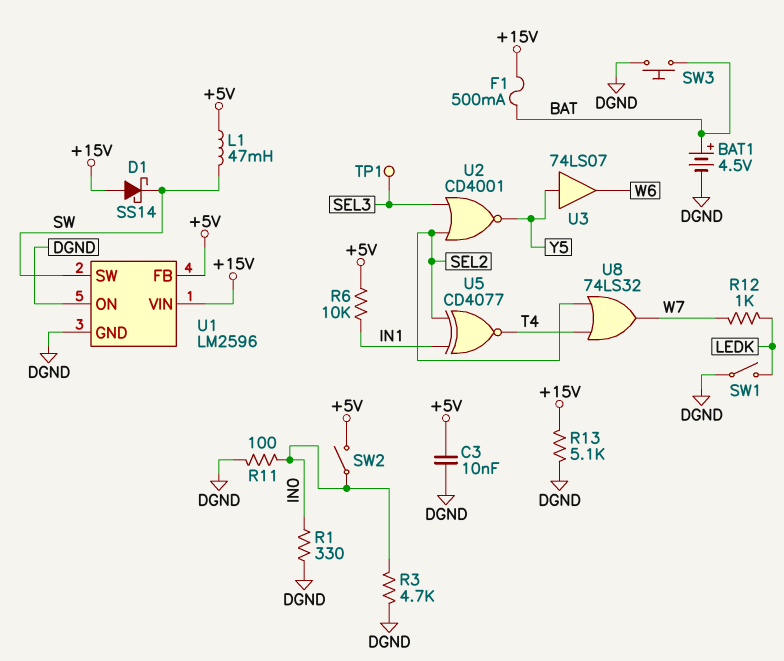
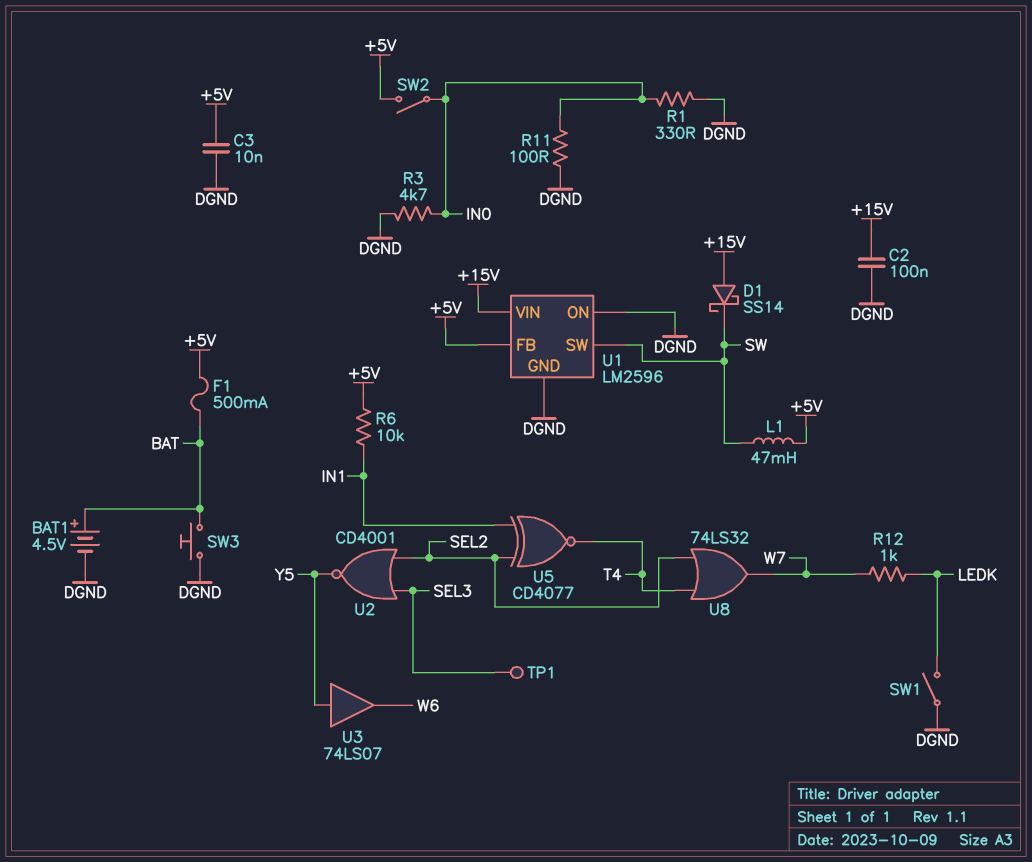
C2: none -> 100nF (+15V, DGND)
F1: 500mA (+15V, BAT) -> 500mA (+5V, BAT)
R13: 5.1k (+15V, DGND) -> none

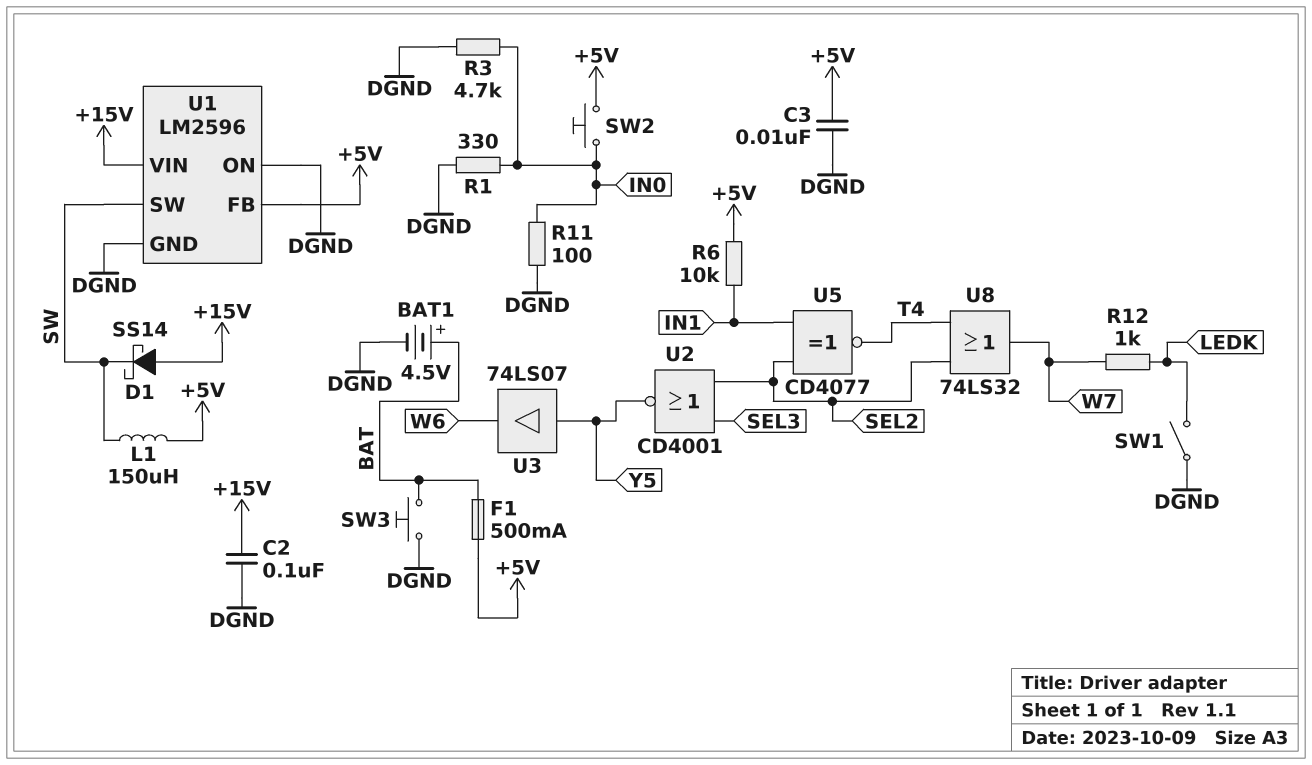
L1: 47mH (+5V, SW) -> 150uH (+5V, SW)
SW2: switch (+5V, IN0) -> button (+5V, IN0)
TP1: test point (SEL3) -> none

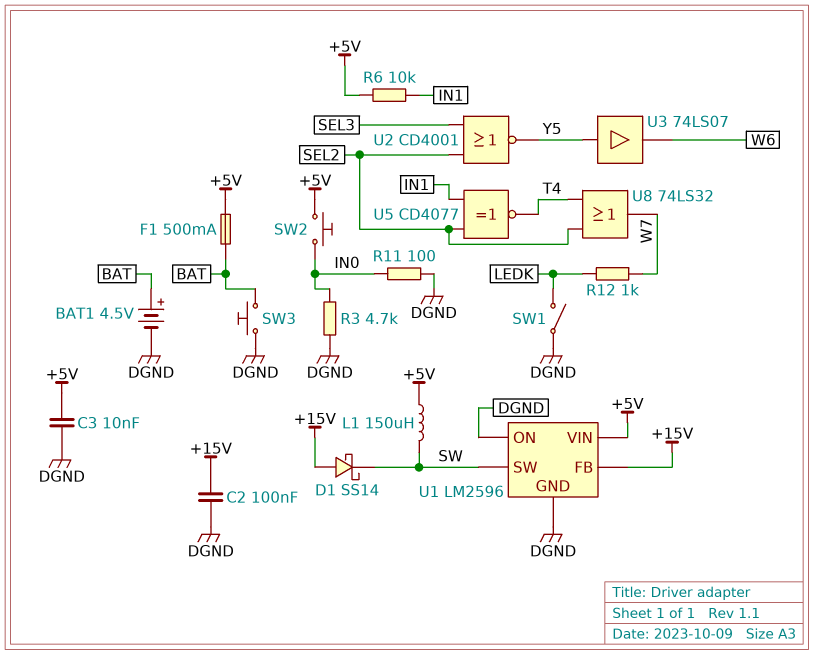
R1: 330 (DGND, IN0) -> none
U1 pin FB: +5V -> +15V
U1 pin VIN: +15V -> +5V

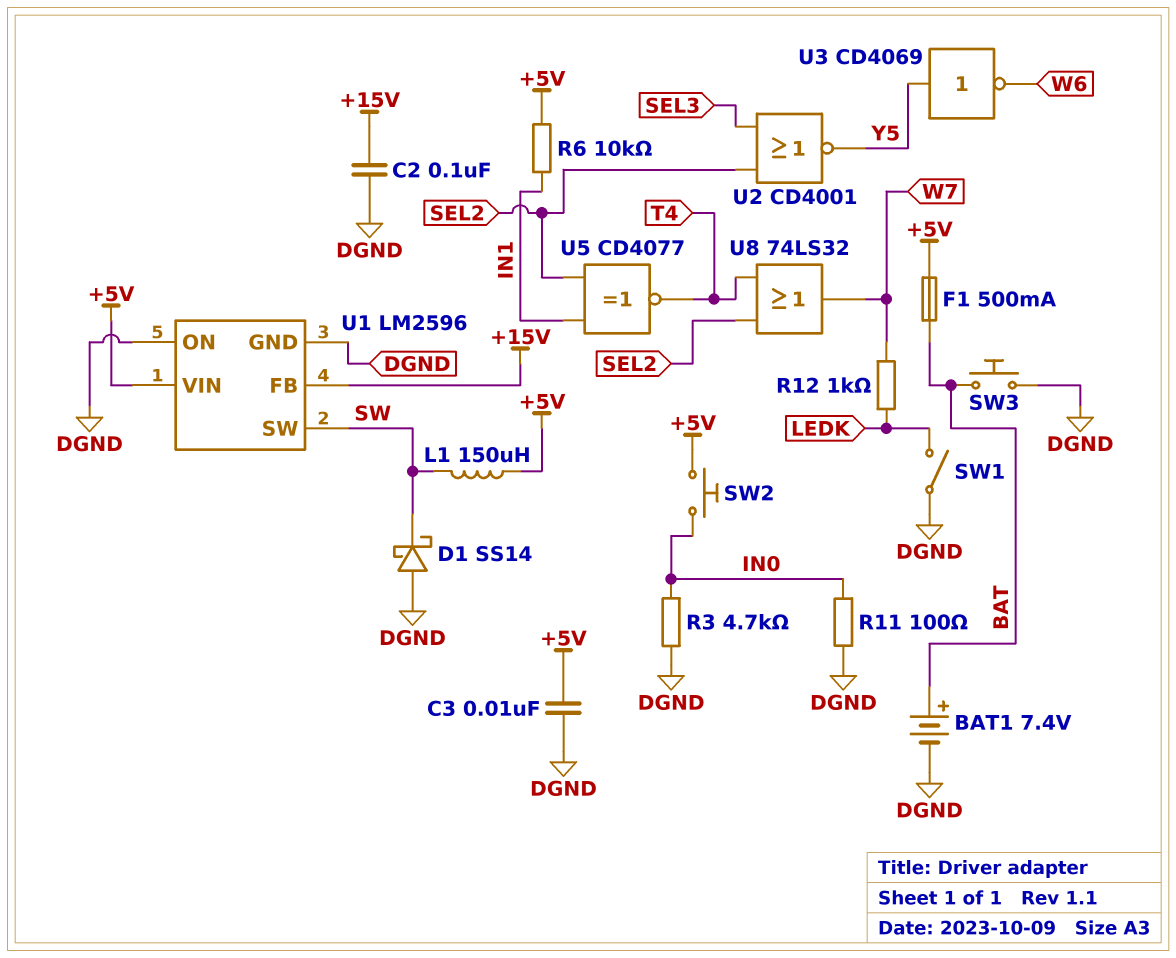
BAT1: 4.5V (plus BAT, minus DGND) -> 7.4V (plus BAT, minus DGND)
D1: schottky SS14 (A +15V, K SW) -> schottky SS14 (A DGND, K SW)
U3: buffer 74LS07 (in Y5, out W6) -> NOT CD4069 (in Y5, out W6)

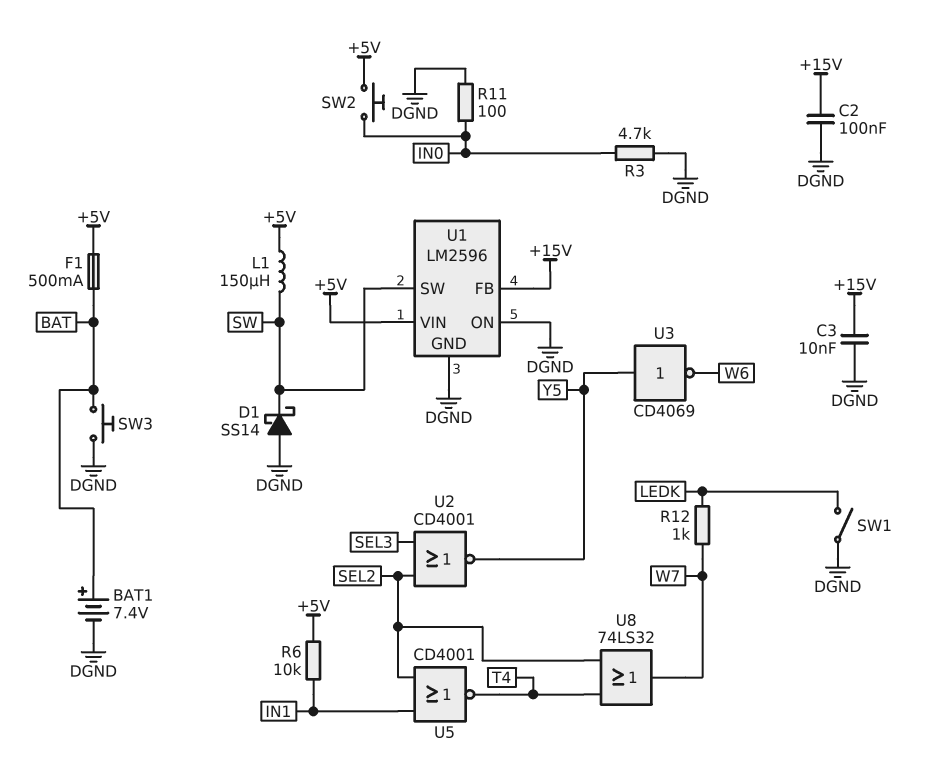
C3: 10nF (+5V, DGND) -> 10nF (+15V, DGND)
U5: XNOR CD4077 (in IN1, in SEL2, out T4) -> NOR CD4001 (in IN1, in SEL2, out T4)

